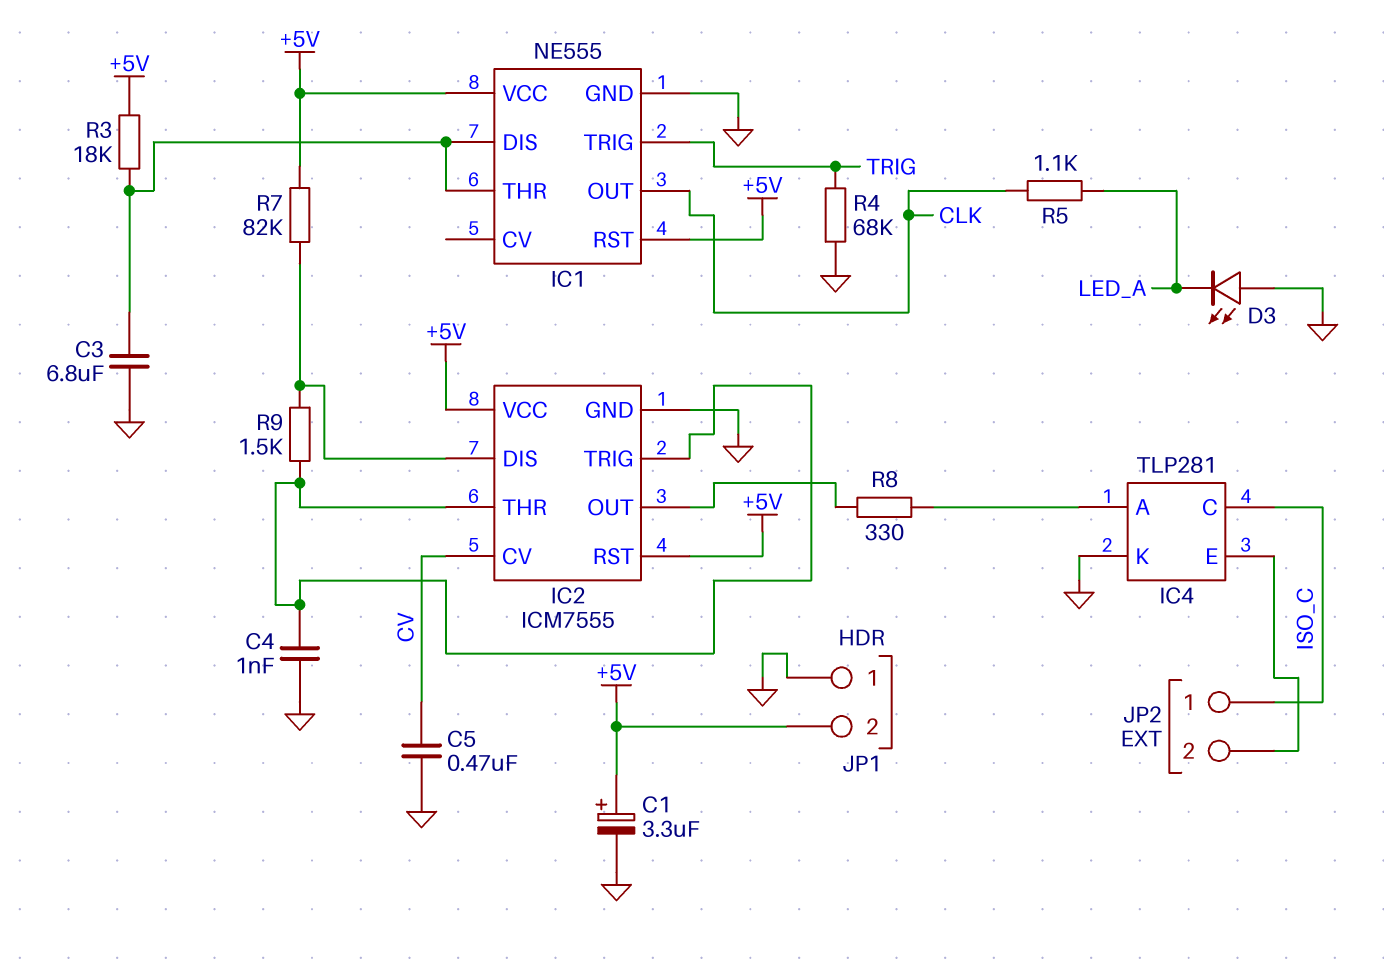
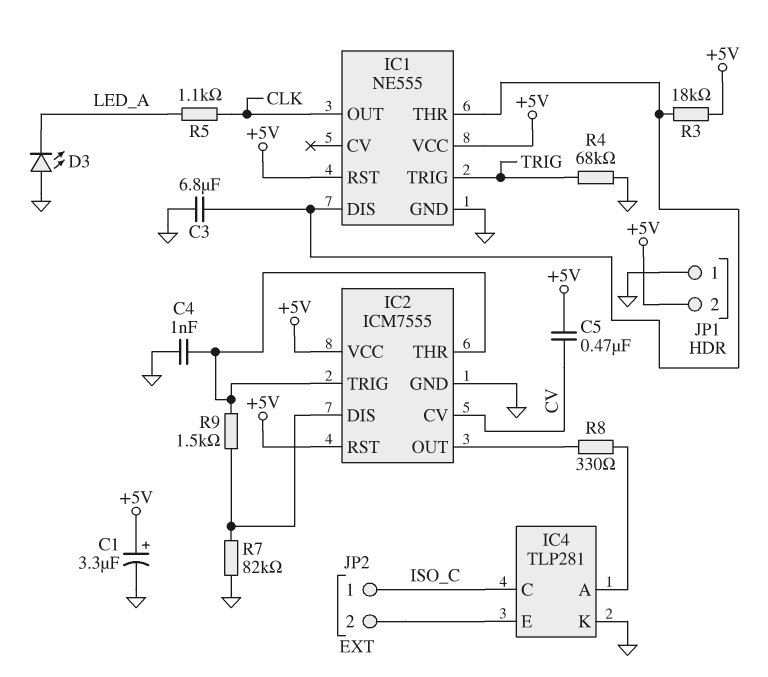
C5: 470nF (CV, GND) -> 470nF (+5V, CV)
R7: 82k (+5V, IC2/DIS) -> 82k (GND, IC2/DIS)

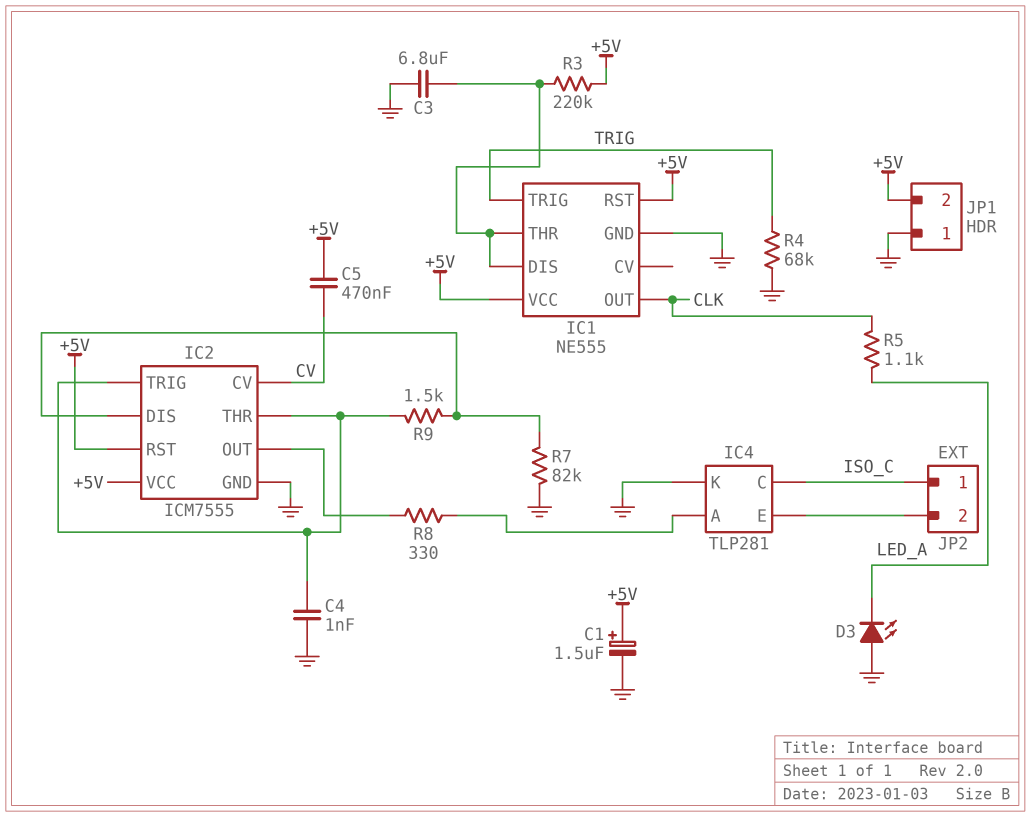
C1: 3.3uF (plus +5V, minus GND) -> 1.5uF (plus +5V, minus GND)
R3: 18k (+5V, IC1/DIS) -> 220k (+5V, IC1/DIS)

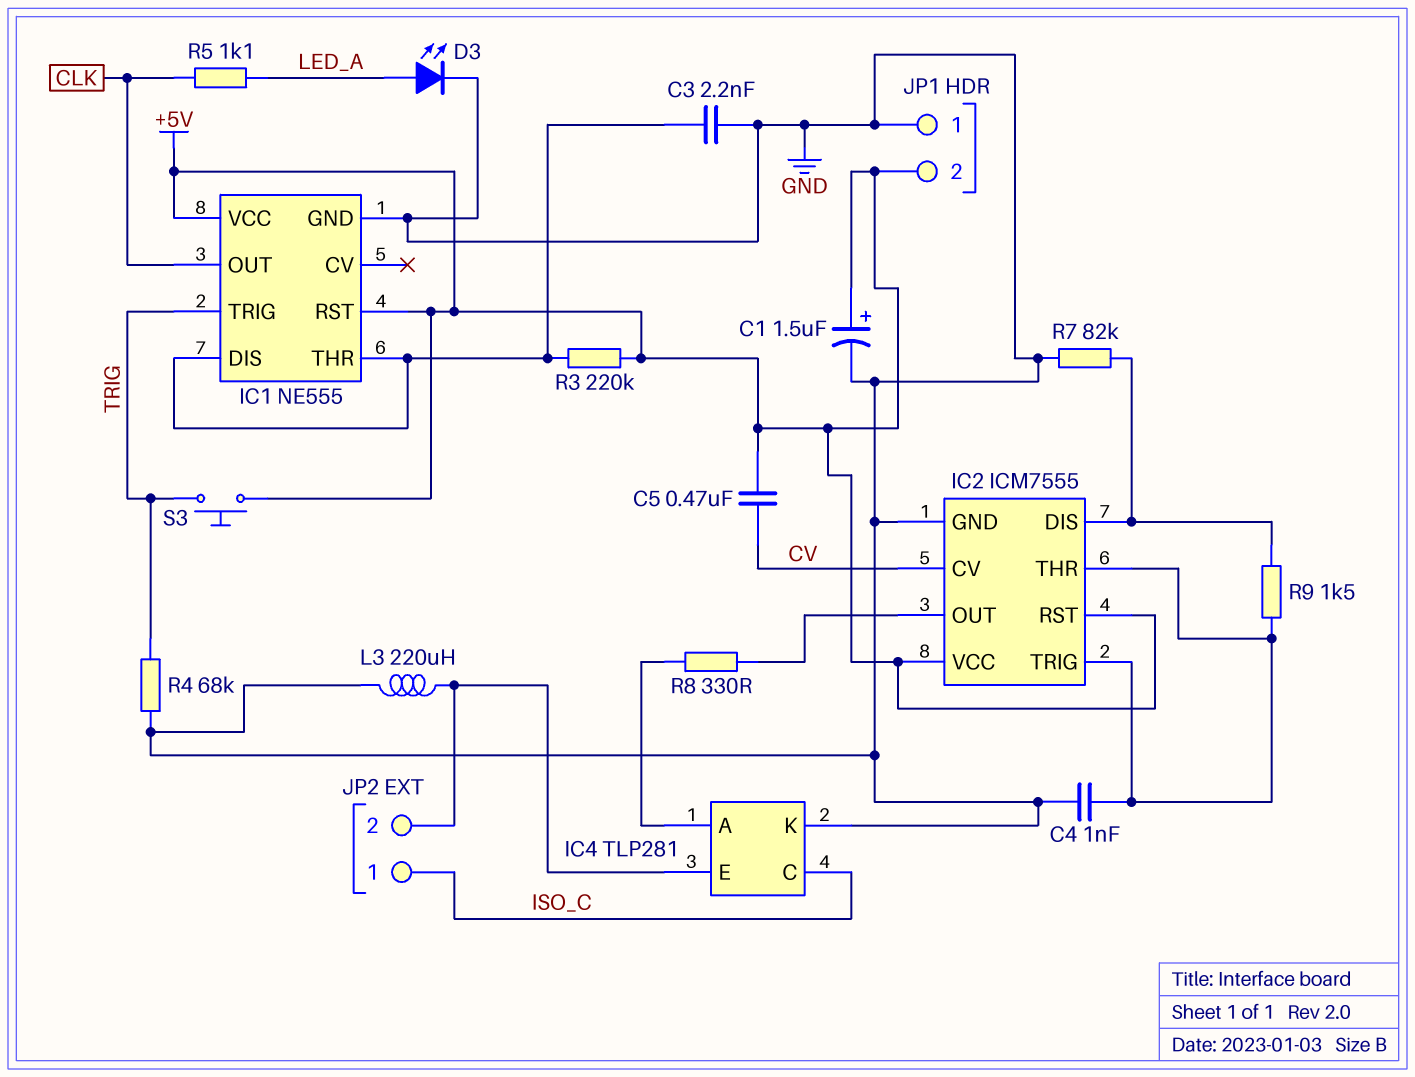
C3: 6.8uF (GND, IC1/DIS) -> 2.2nF (GND, IC1/DIS)
D3: LED (A GND, K LED_A) -> LED (A LED_A, K GND)
L3: none -> 220uH (GND, IC4/E)
S3: none -> button (+5V, TRIG)

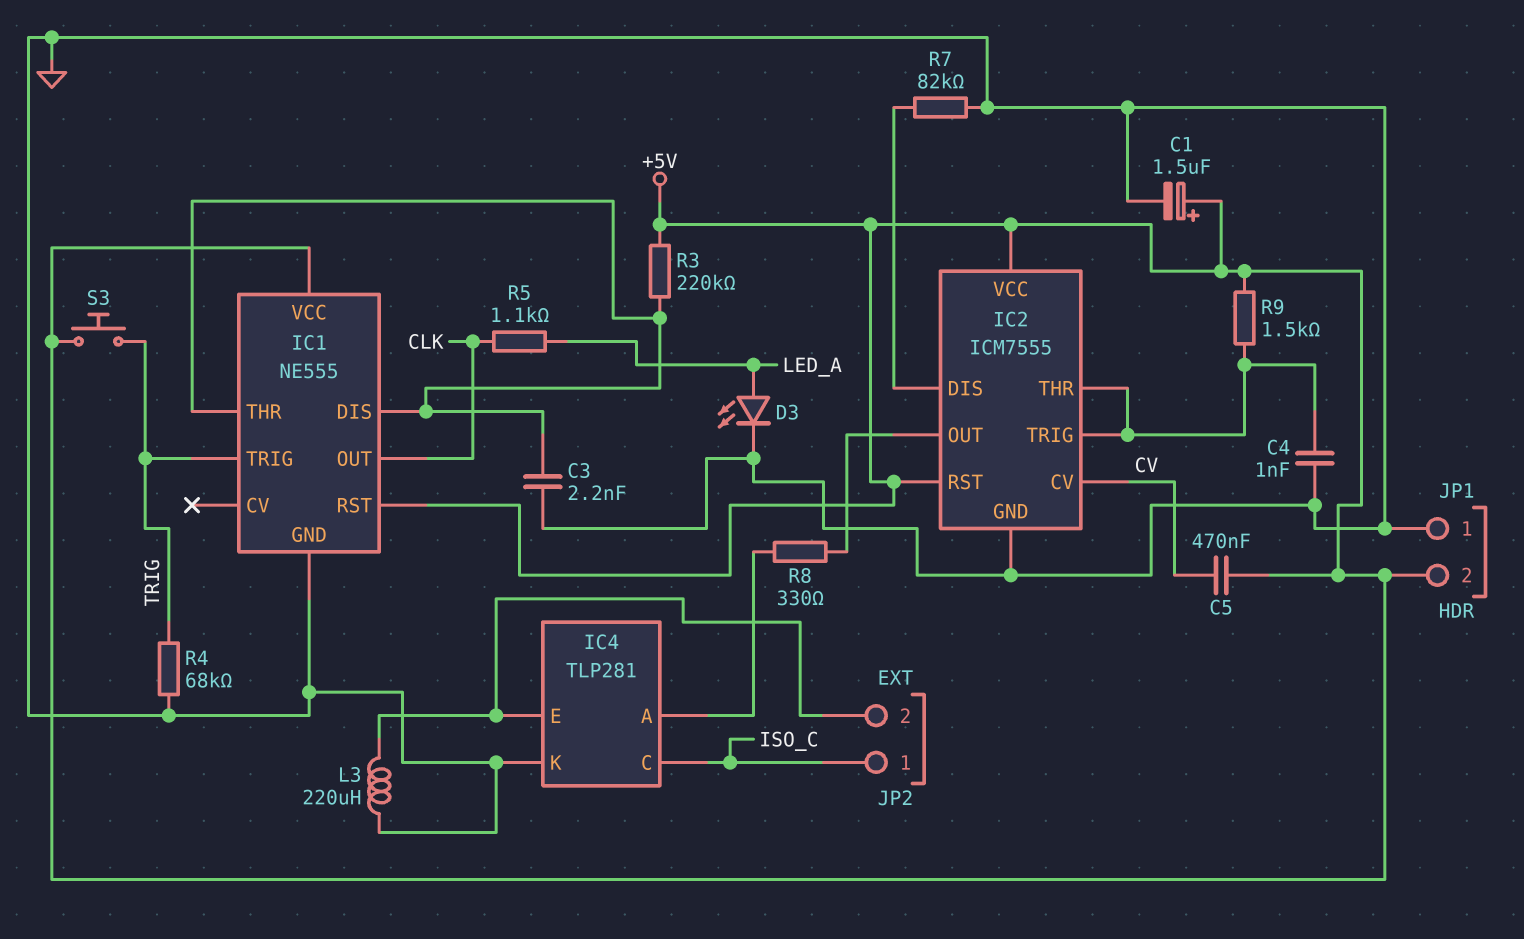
R9: 1.5k (IC2/DIS, IC2/THR) -> 1.5k (+5V, IC2/THR)

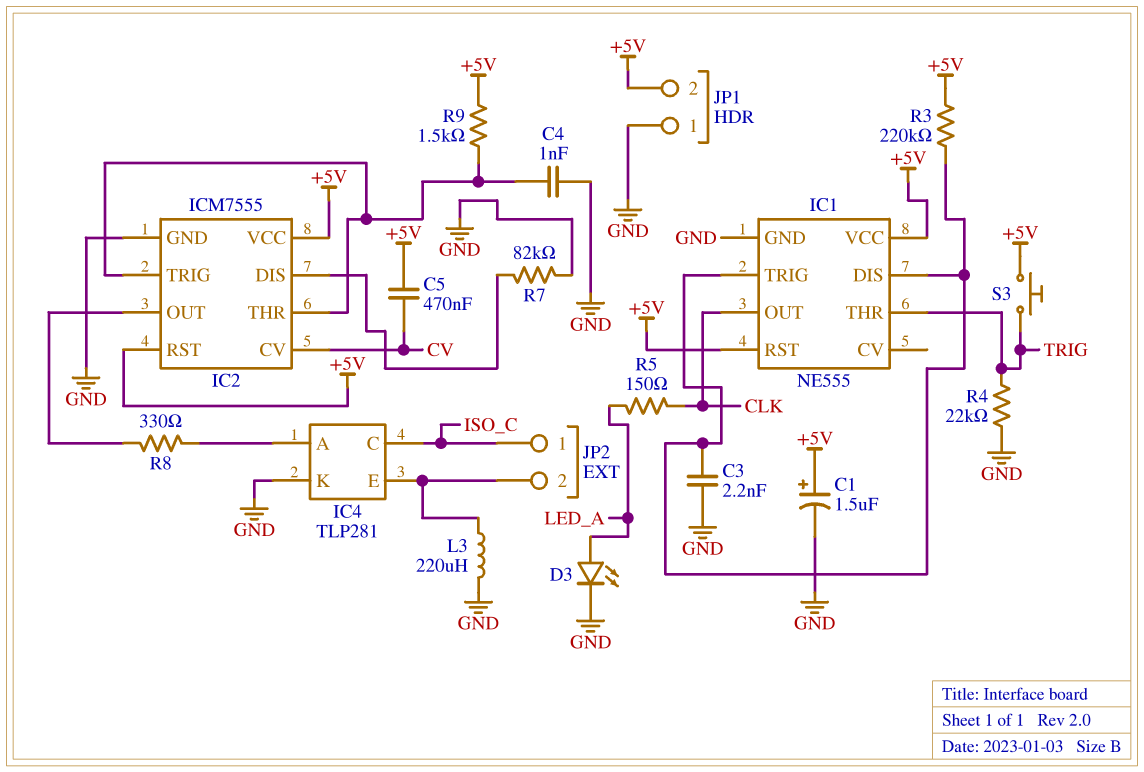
IC1 pin THR: IC1/DIS -> TRIG
IC1 pin TRIG: TRIG -> IC1/DIS
R4: 68k (GND, TRIG) -> 22k (GND, TRIG)
R5: 1.1k (CLK, LED_A) -> 150 (CLK, LED_A)

